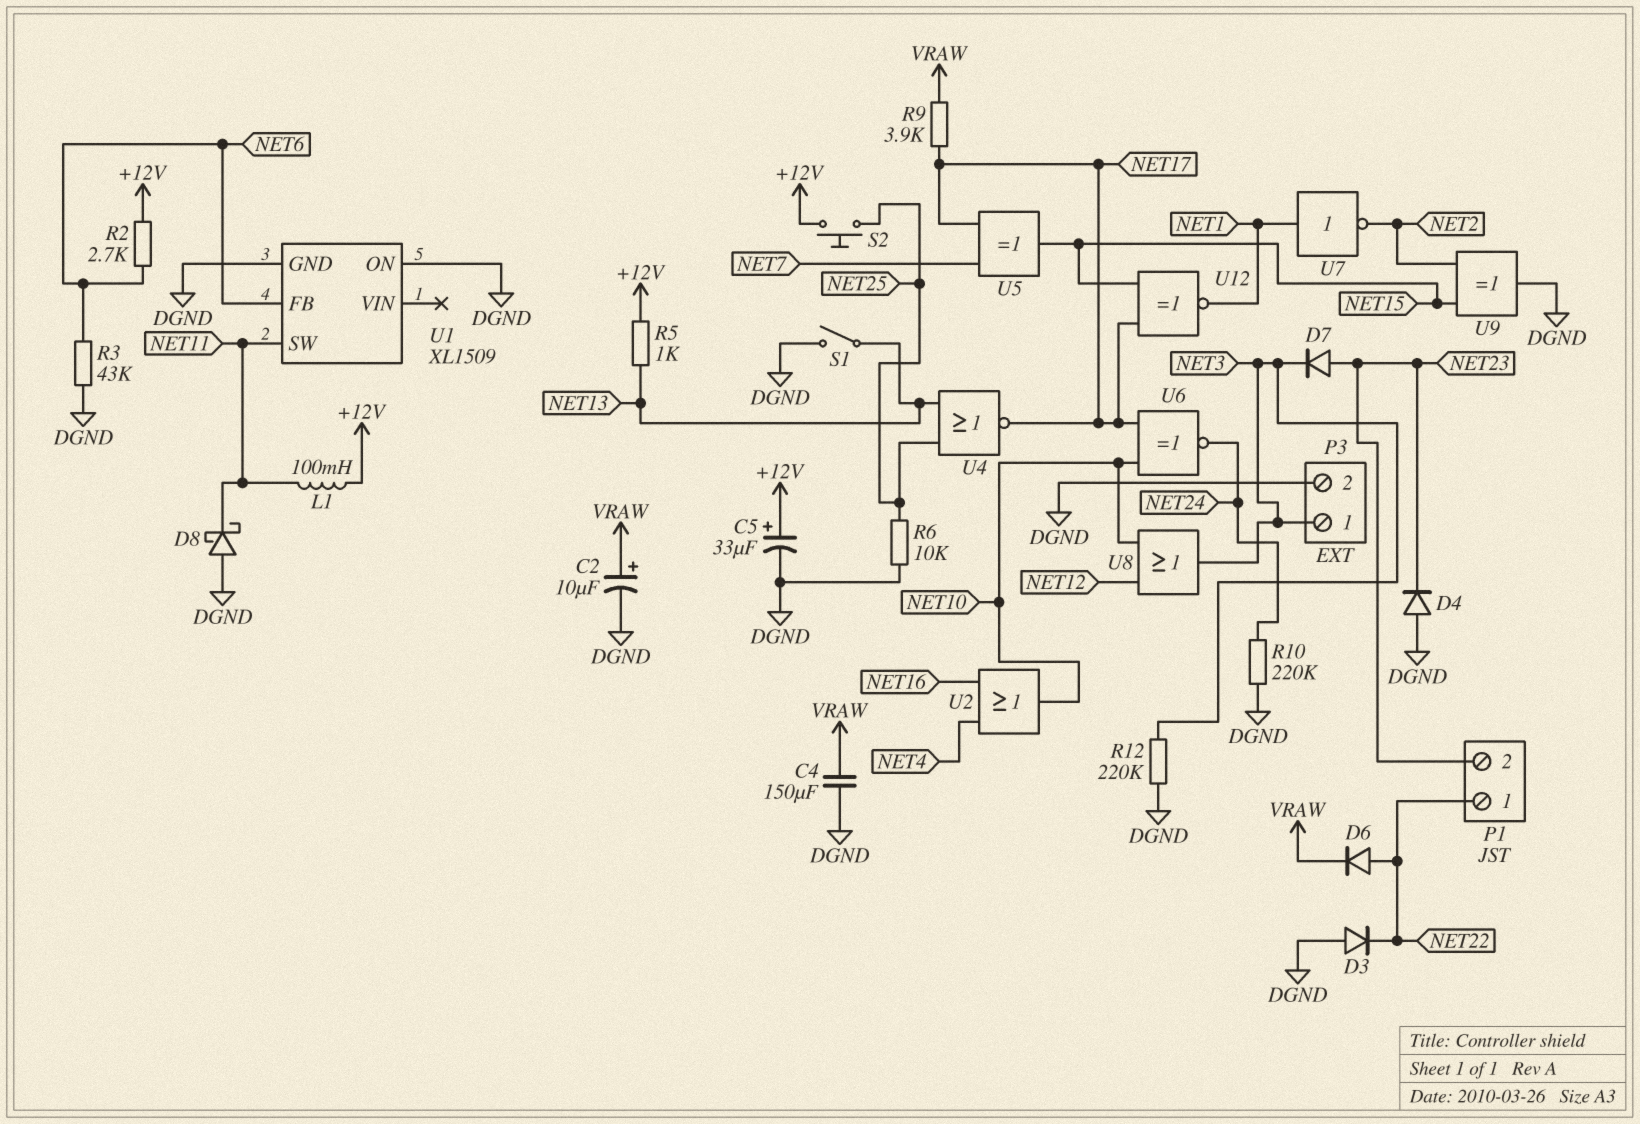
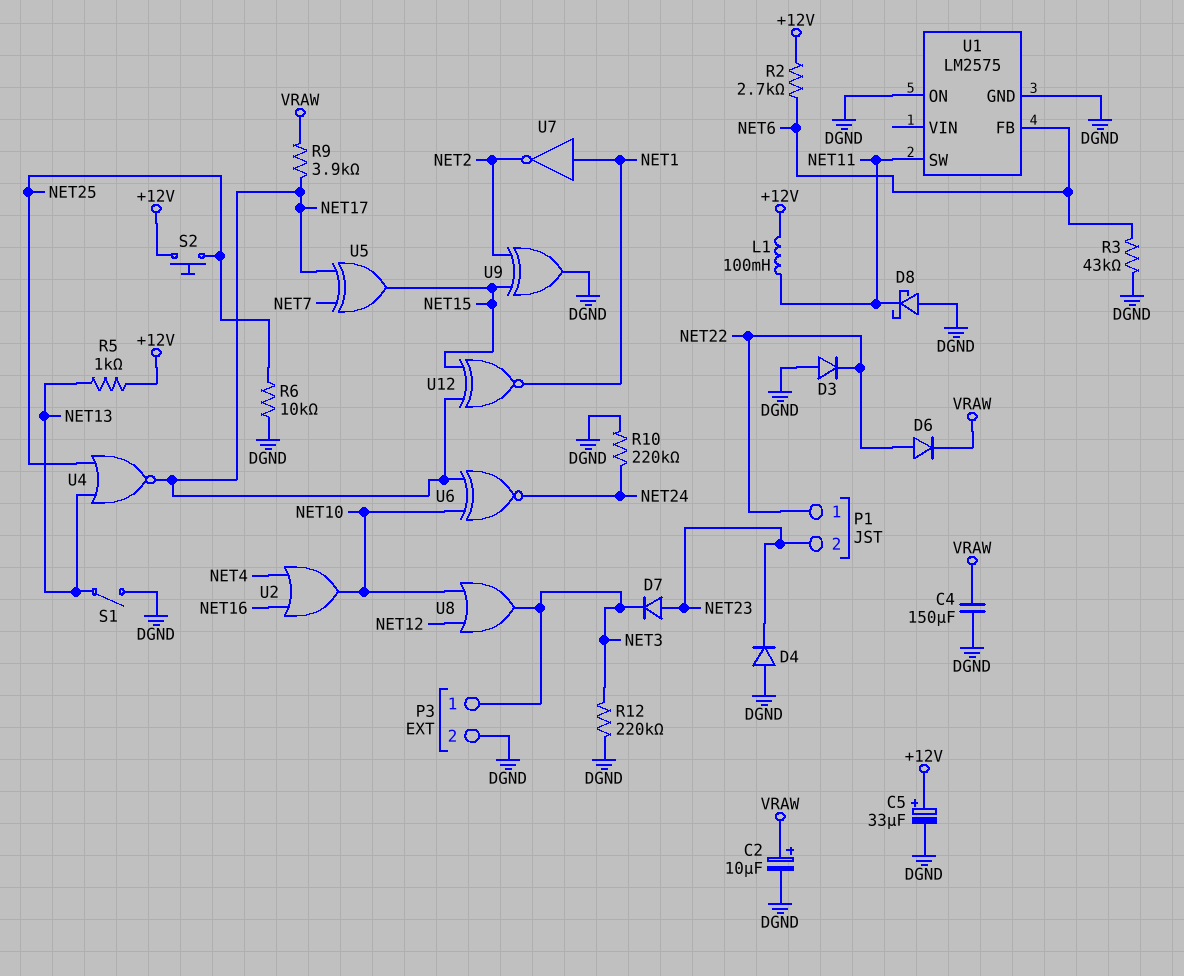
U1: XL1509 -> LM2575

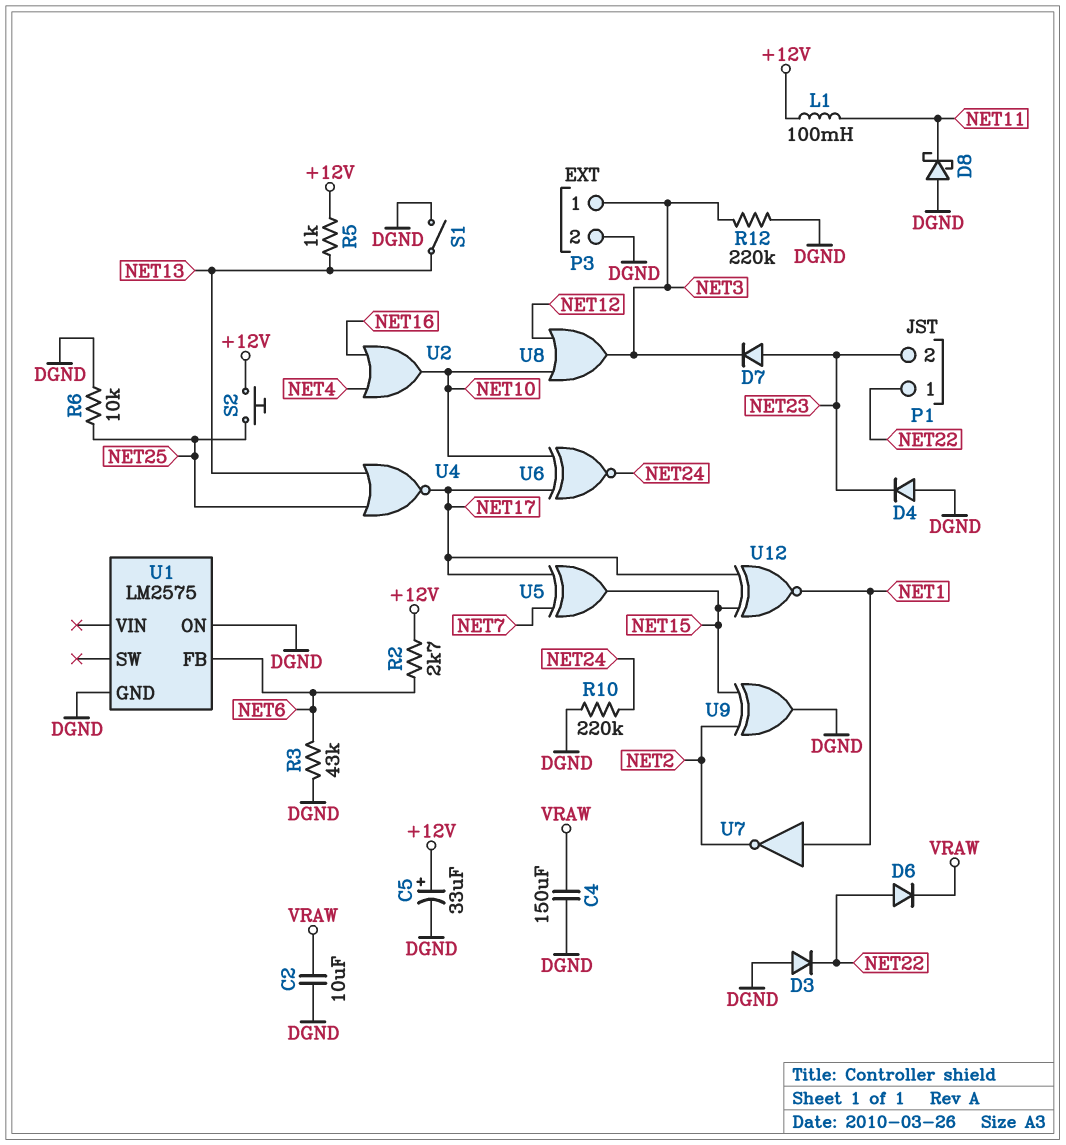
C2: 10uF (plus VRAW, minus DGND) -> 10uF (DGND, VRAW)
R9: 3.9k (NET17, VRAW) -> none
U1 pin SW: NET11 -> none

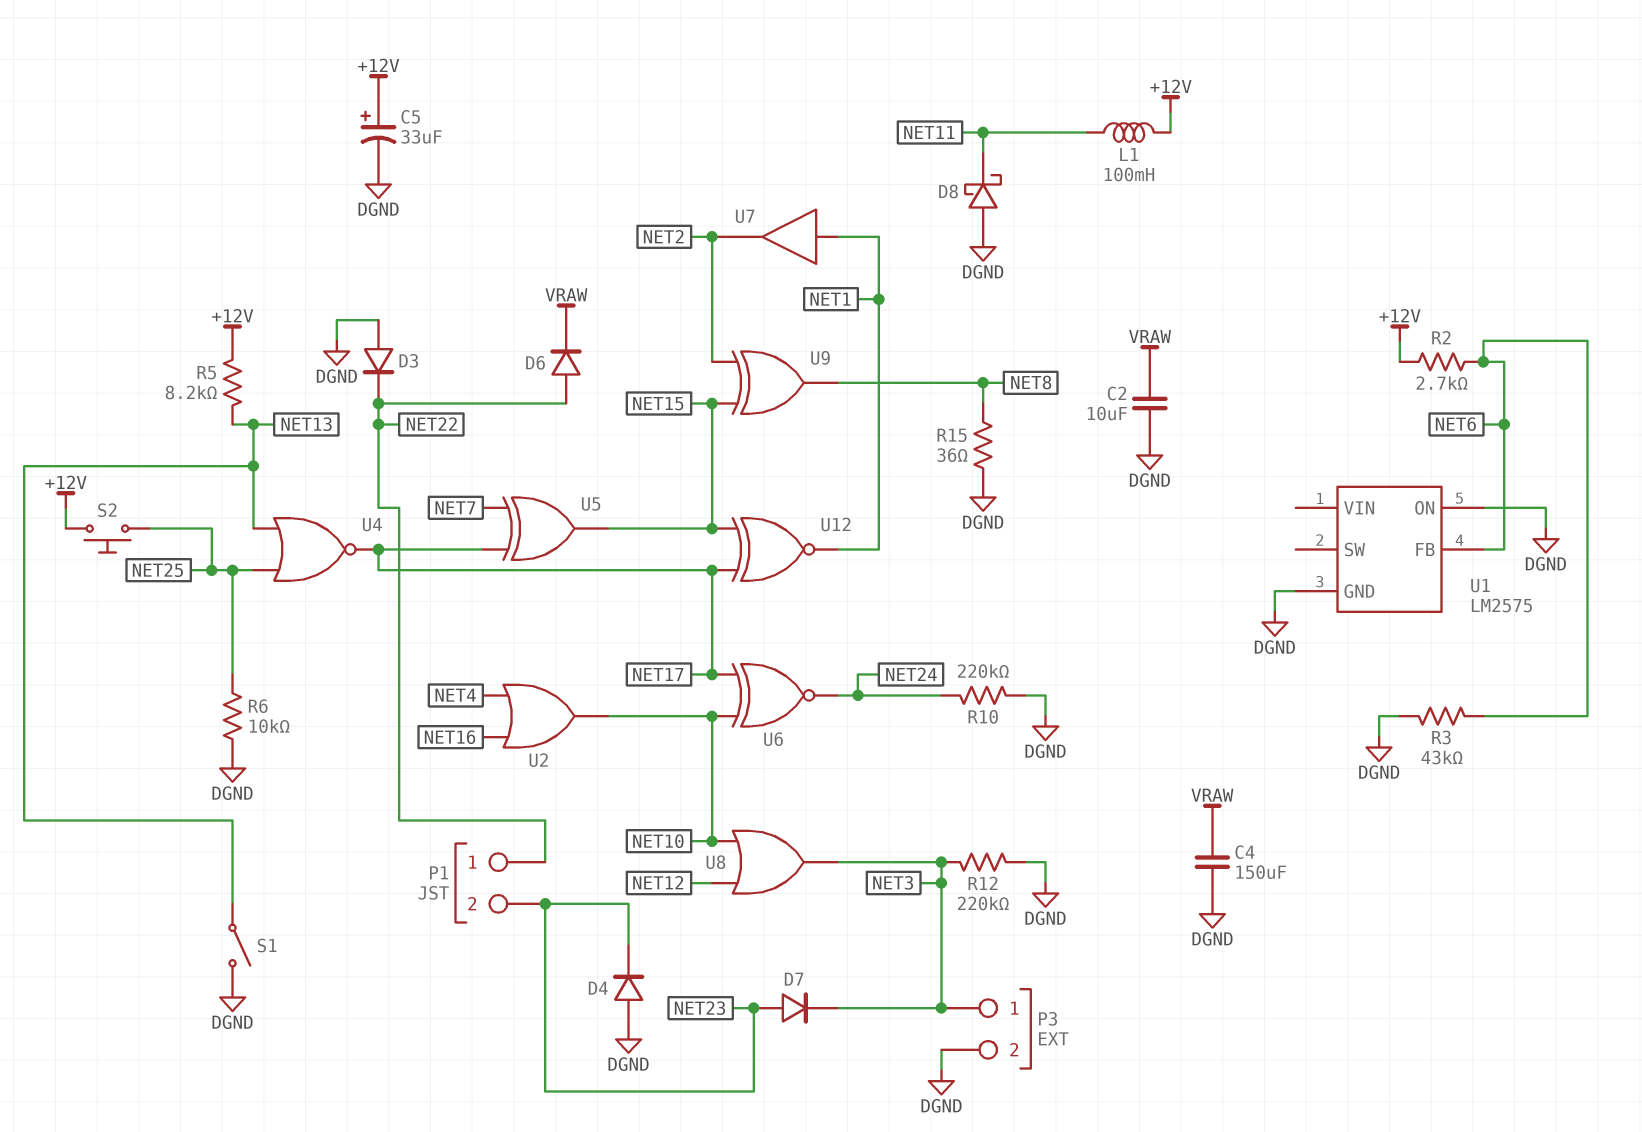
R5: 1k (+12V, NET13) -> 8.2k (+12V, NET13)
R15: none -> 36 (DGND, NET8)
U7: NOT (in NET1, out NET2) -> buffer (in NET1, out NET2)
U9: XOR (in NET2, in NET15, out DGND) -> XOR (in NET2, in NET15, out NET8)

